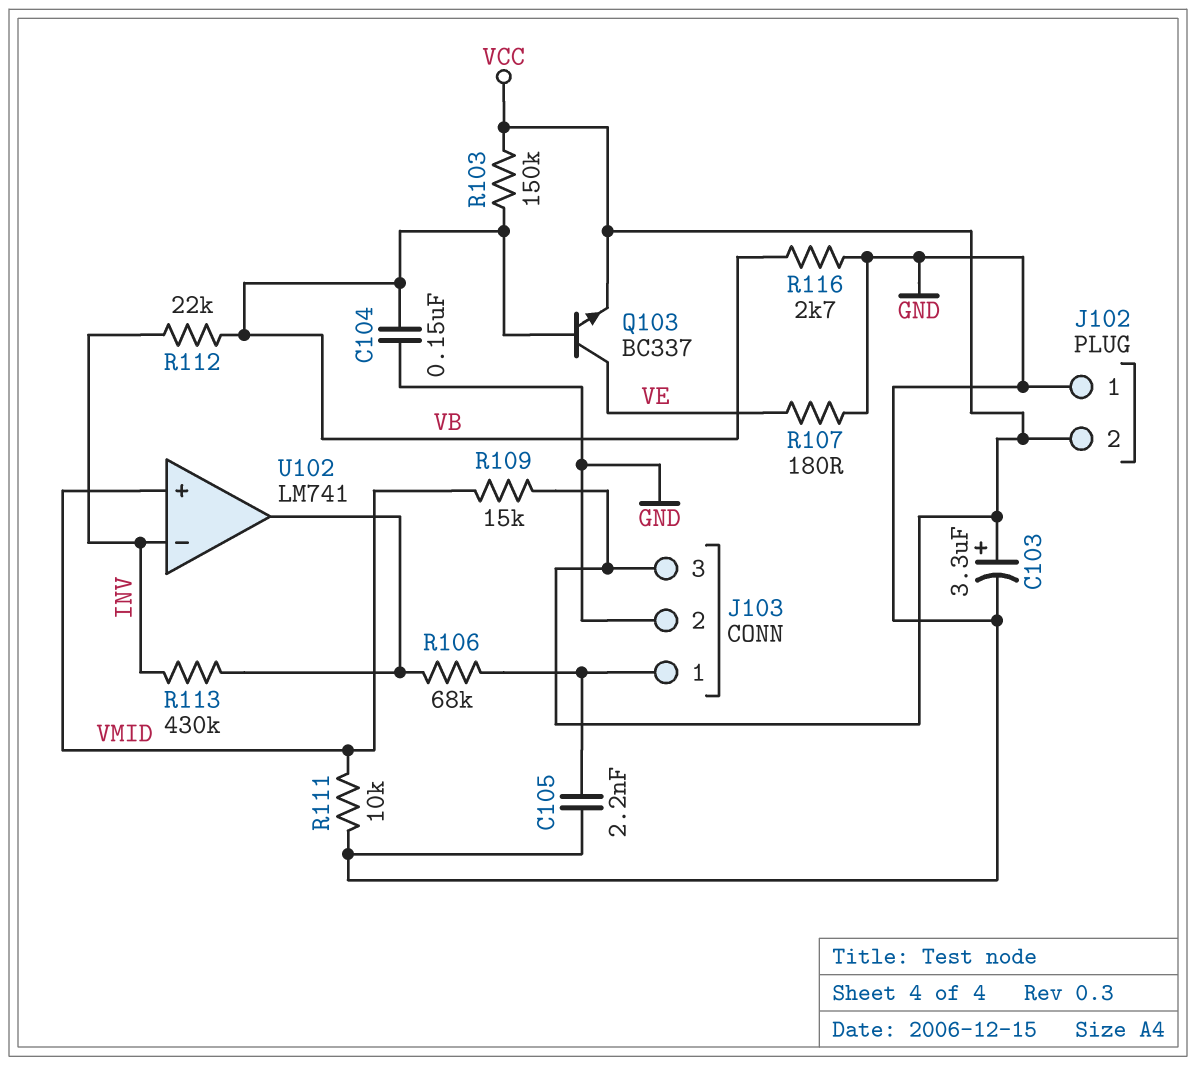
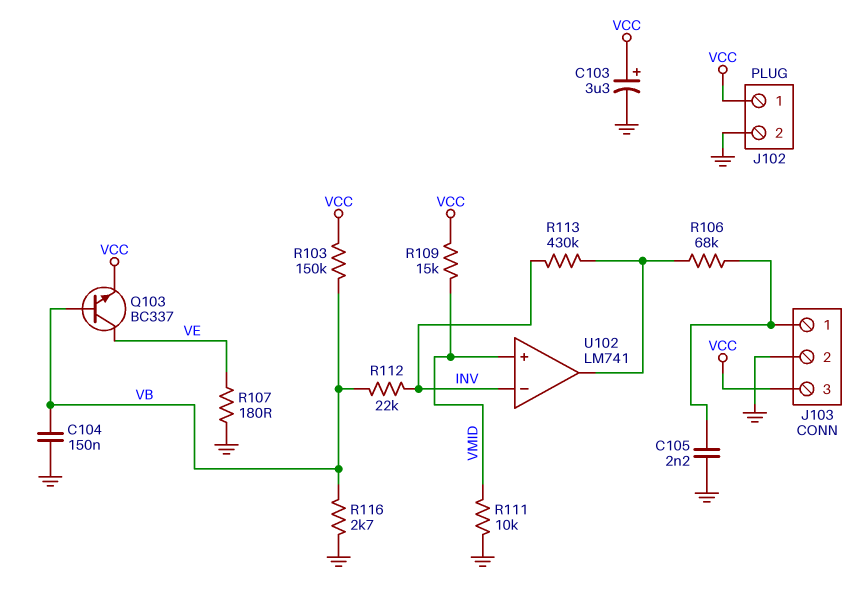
J102 pin 1: GND -> VCC
J102 pin 2: VCC -> GND

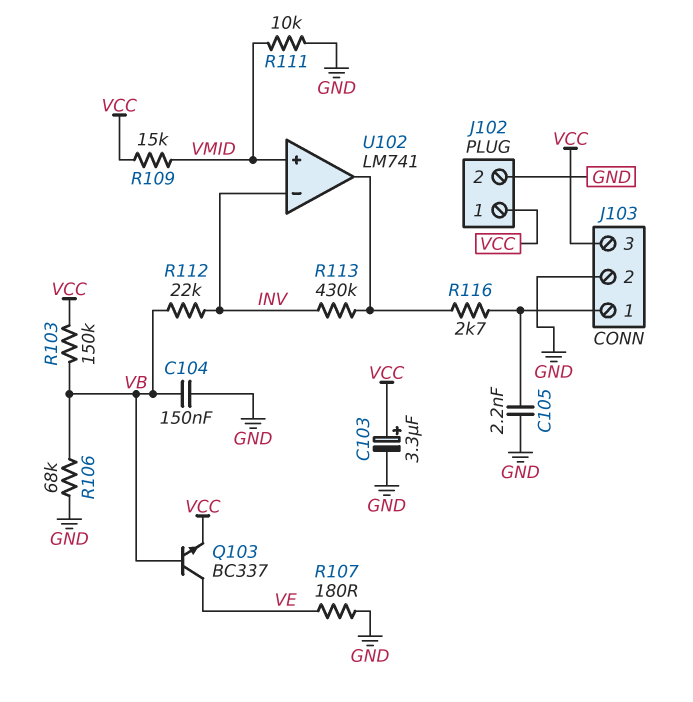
R106: 68k (J103/1, U102/out) -> 68k (GND, VB)
R116: 2.7k (GND, VB) -> 2.7k (J103/1, U102/out)

